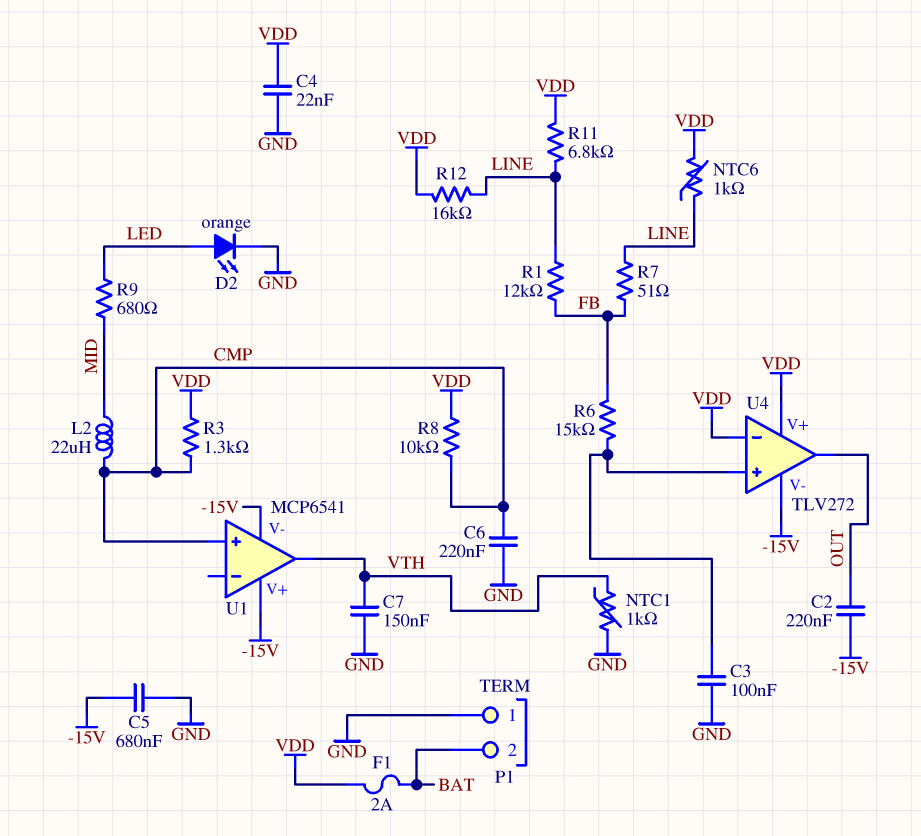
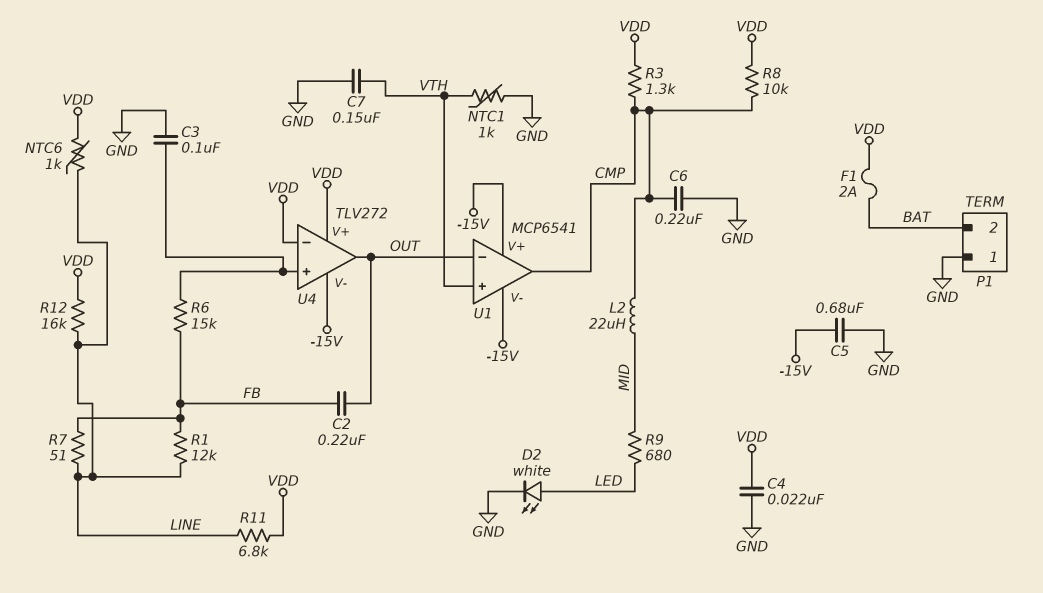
C2: 220nF (-15V, OUT) -> 220nF (FB, OUT)
D2: LED orange (A LED, K GND) -> LED white (A LED, K GND)
U1 pin in+: CMP -> VTH
U1 pin in-: none -> OUT
U1 pin out: VTH -> CMP

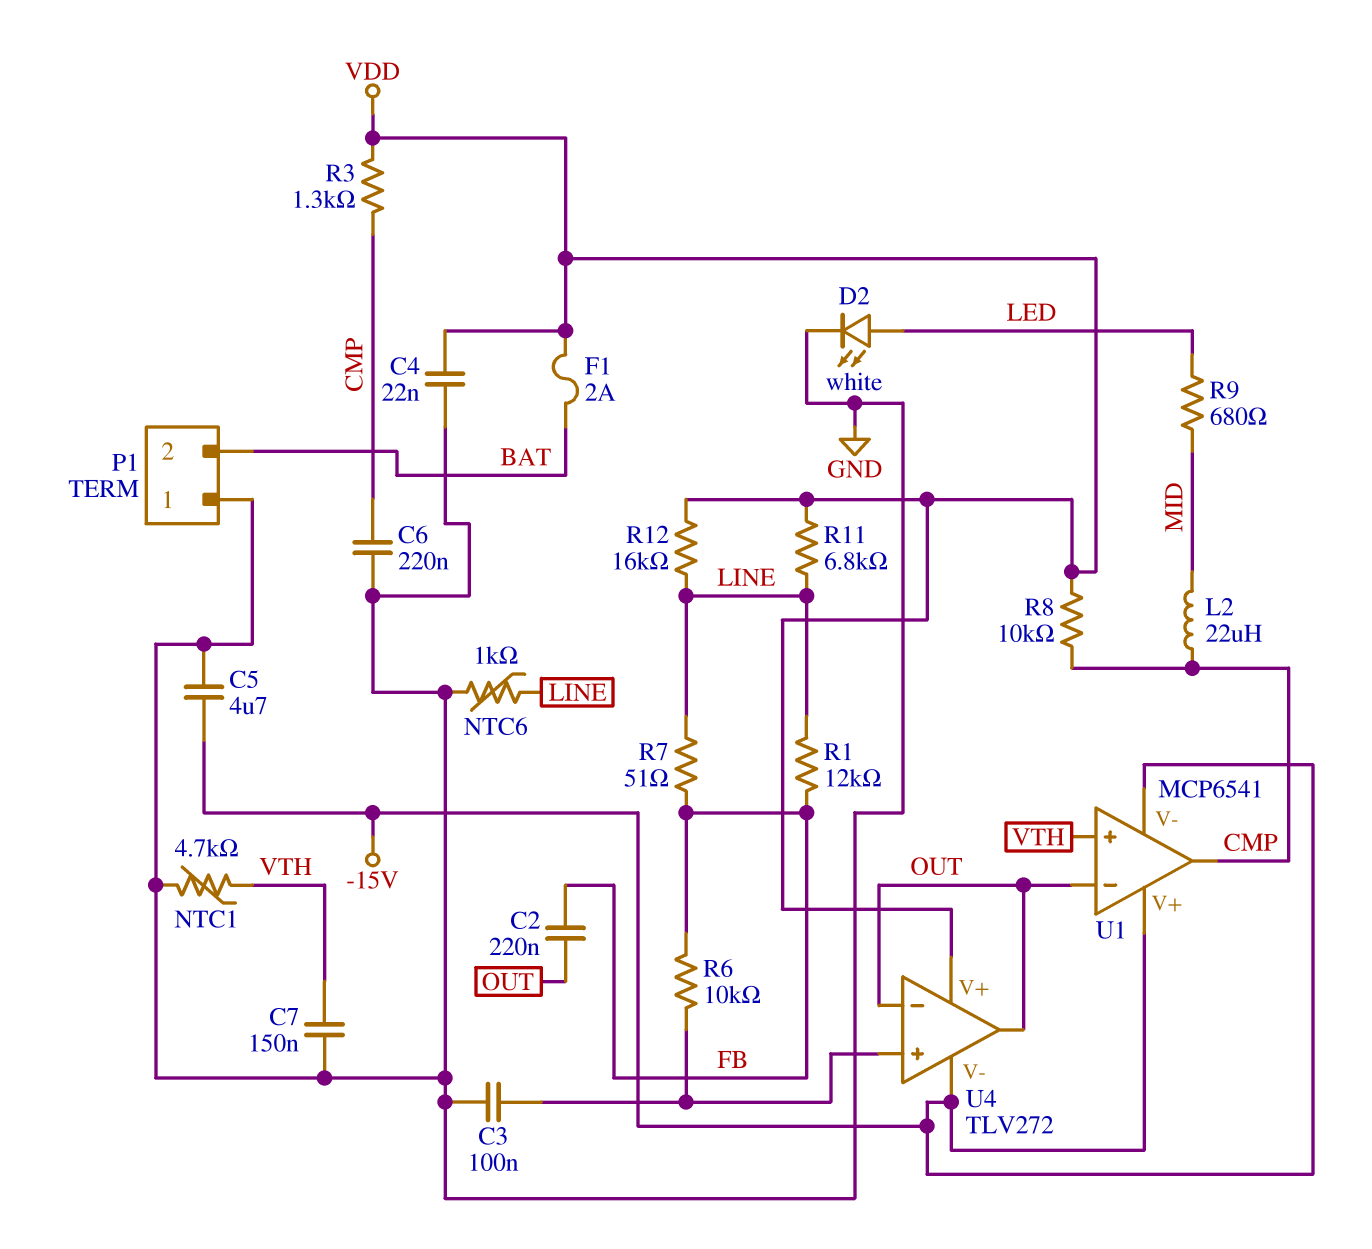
C5: 680nF (-15V, GND) -> 4.7uF (-15V, GND)
NTC1: 1k (GND, VTH) -> 4.7k (GND, VTH)
NTC6: 1k (LINE, VDD) -> 1k (GND, LINE)
R6: 15k (FB, U4/in+) -> 10k (FB, U4/in+)
U4 pin in-: VDD -> OUT

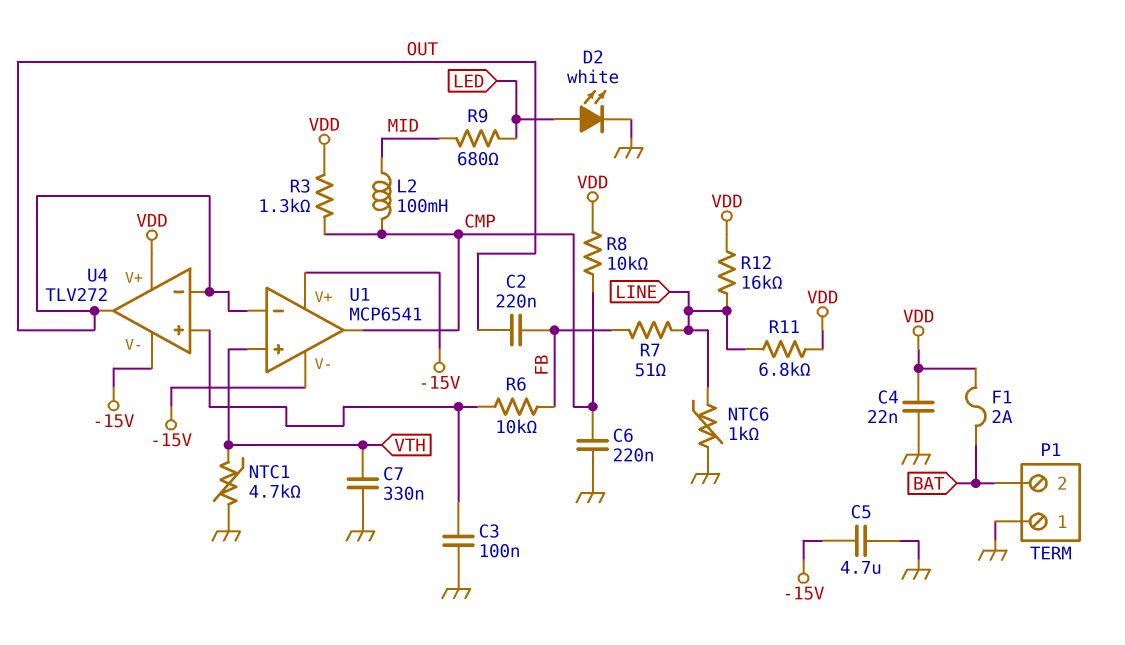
C7: 150nF (GND, VTH) -> 330nF (GND, VTH)
L2: 22uH (CMP, MID) -> 100mH (CMP, MID)
R1: 12k (FB, LINE) -> none

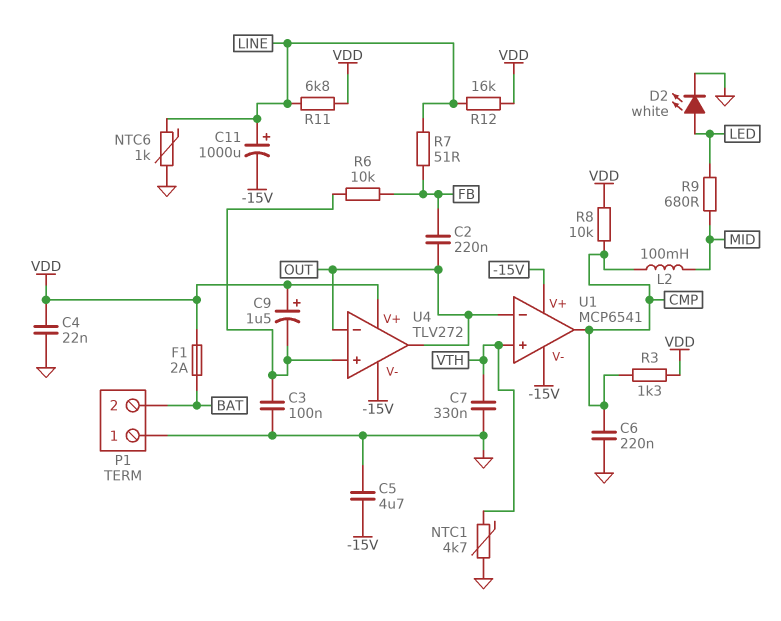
C9: none -> 1.5uF (plus VDD, minus U4/in+)
C11: none -> 1000uF (plus LINE, minus -15V)

